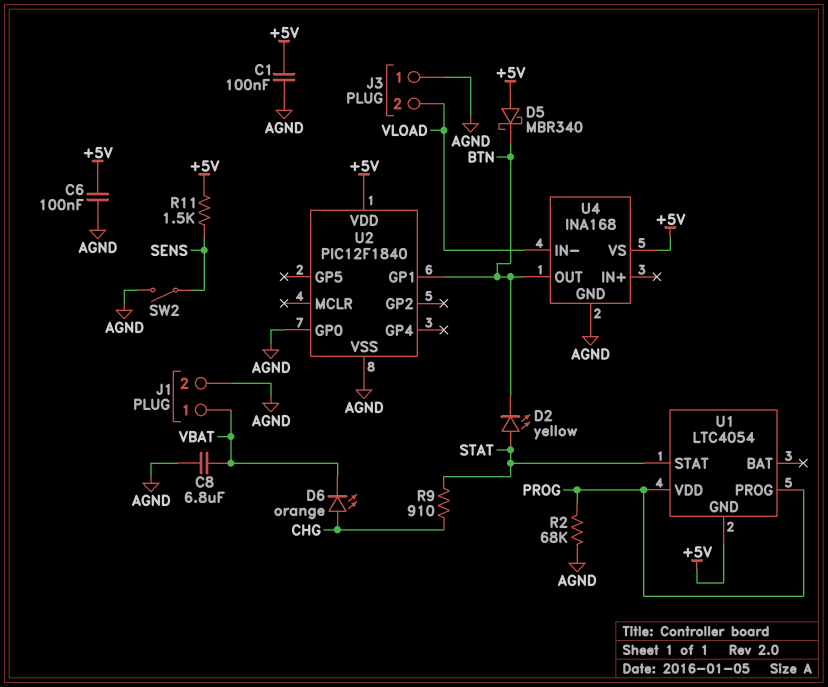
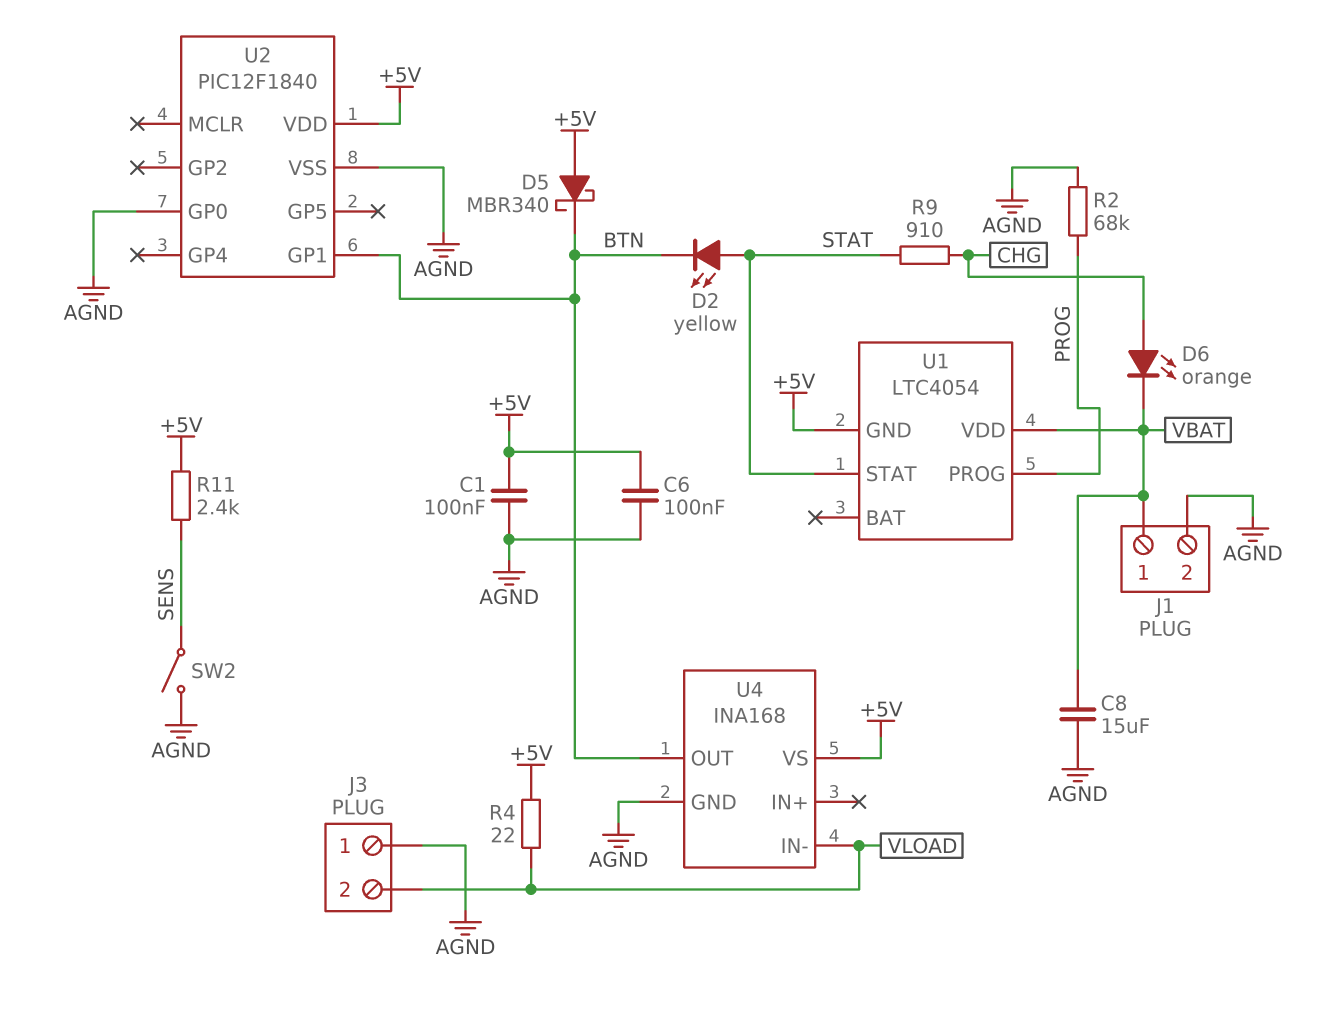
C8: 6.8uF (AGND, VBAT) -> 15uF (AGND, VBAT)
R4: none -> 22 (+5V, VLOAD)
R11: 1.5k (+5V, SENS) -> 2.4k (+5V, SENS)
U1 pin VDD: PROG -> VBAT

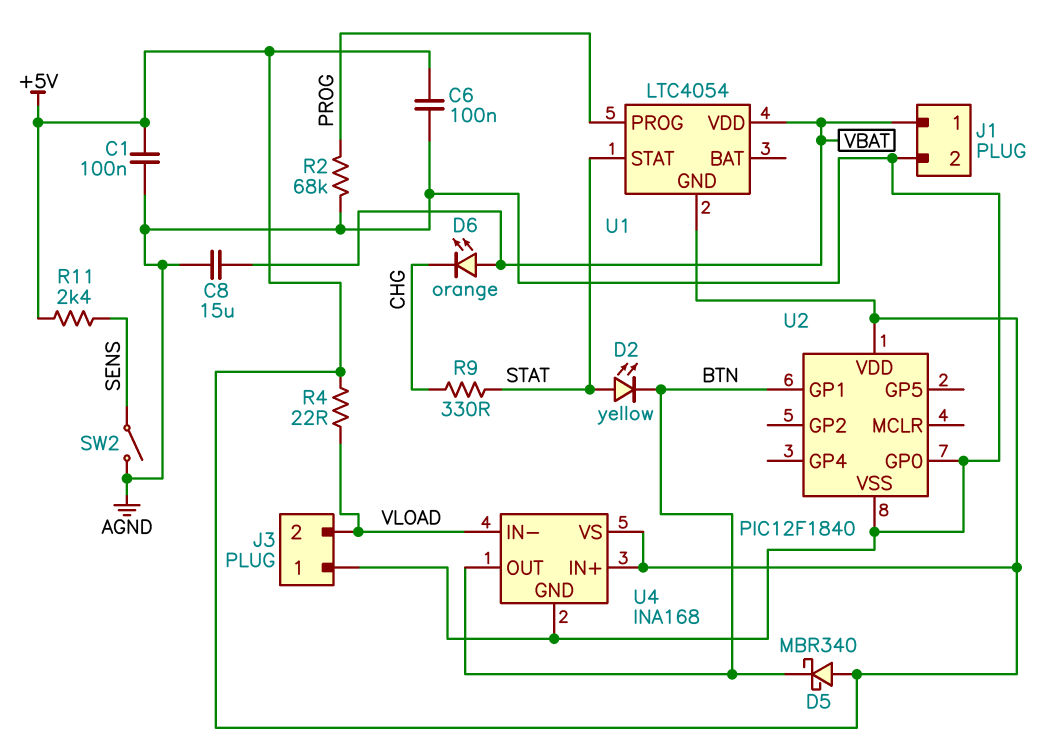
D6: LED orange (A CHG, K VBAT) -> LED orange (A VBAT, K CHG)
R9: 910 (CHG, STAT) -> 330 (CHG, STAT)
U4 pin IN+: none -> +5V

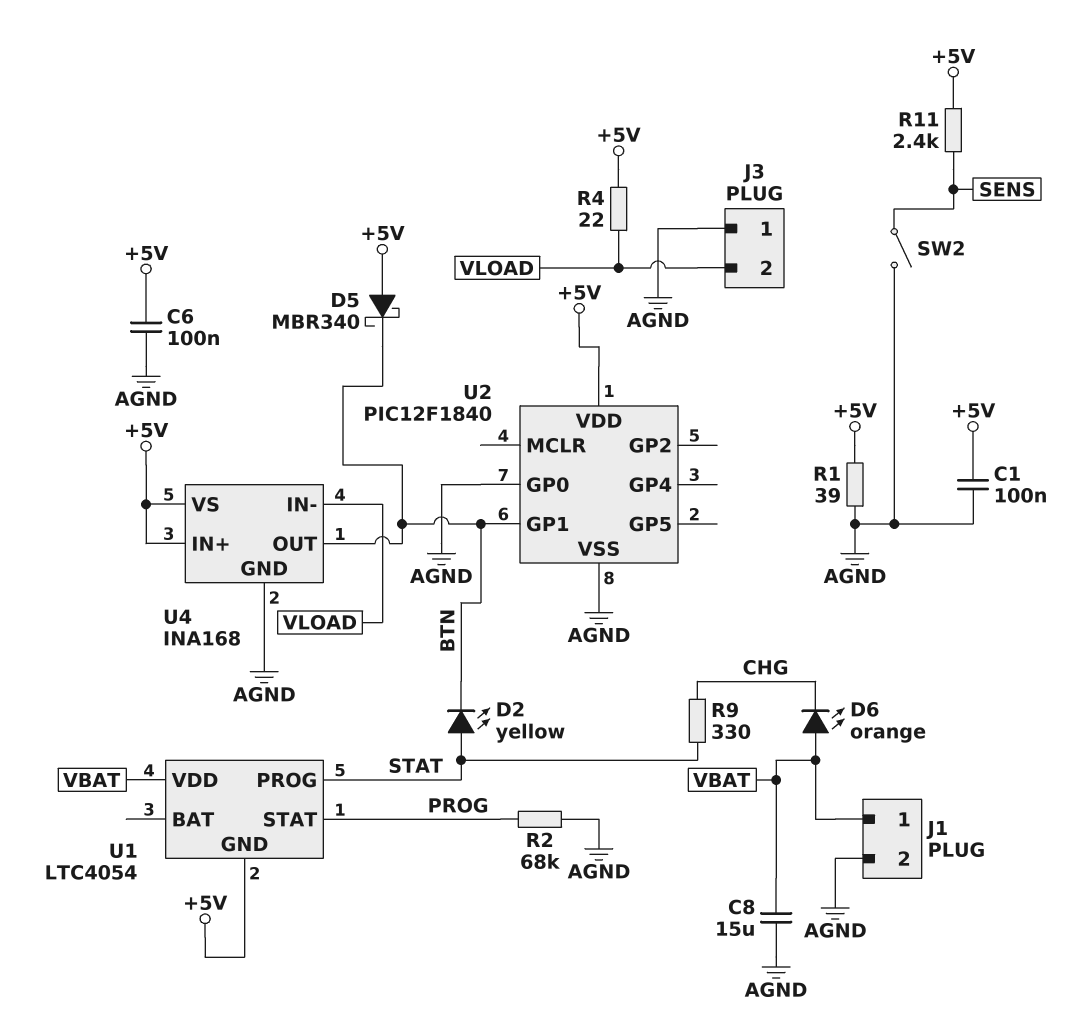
R1: none -> 39 (+5V, AGND)
U1 pin PROG: PROG -> STAT
U1 pin STAT: STAT -> PROG

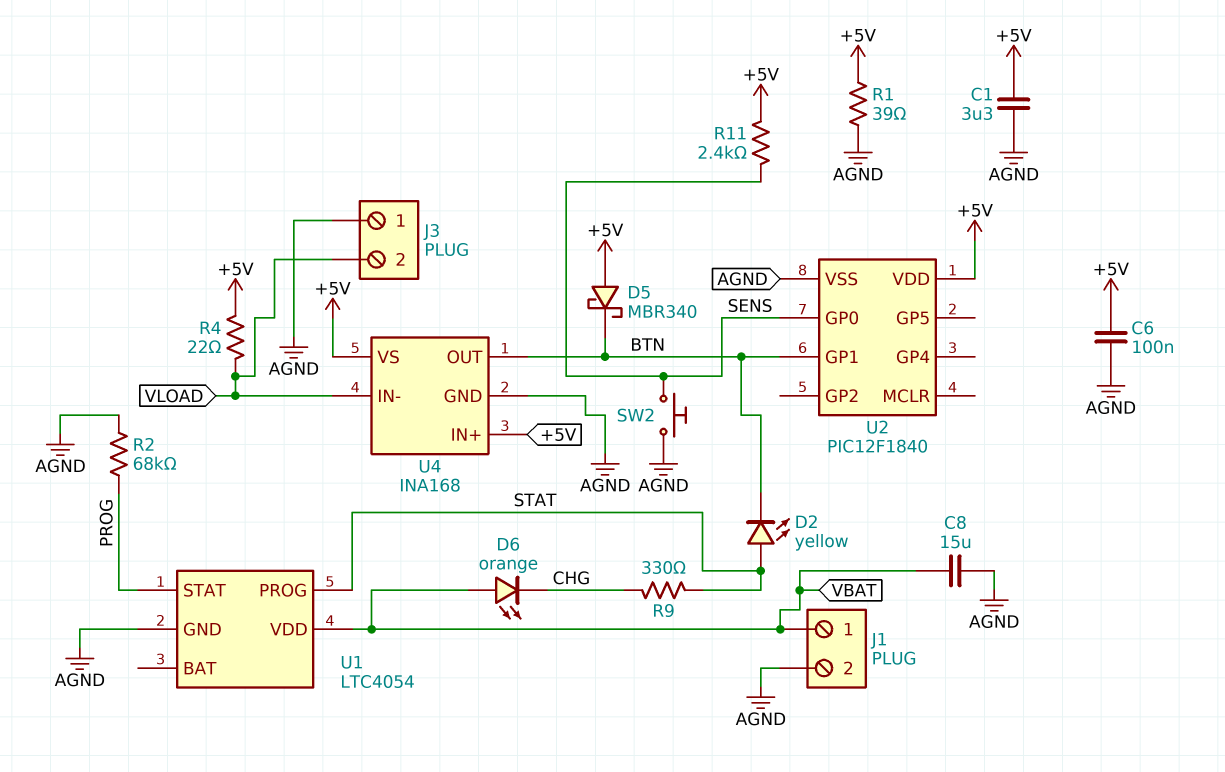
C1: 100nF (+5V, AGND) -> 3.3uF (+5V, AGND)
SW2: switch (AGND, SENS) -> button (AGND, SENS)
U1 pin GND: +5V -> AGND
U2 pin GP0: AGND -> SENS

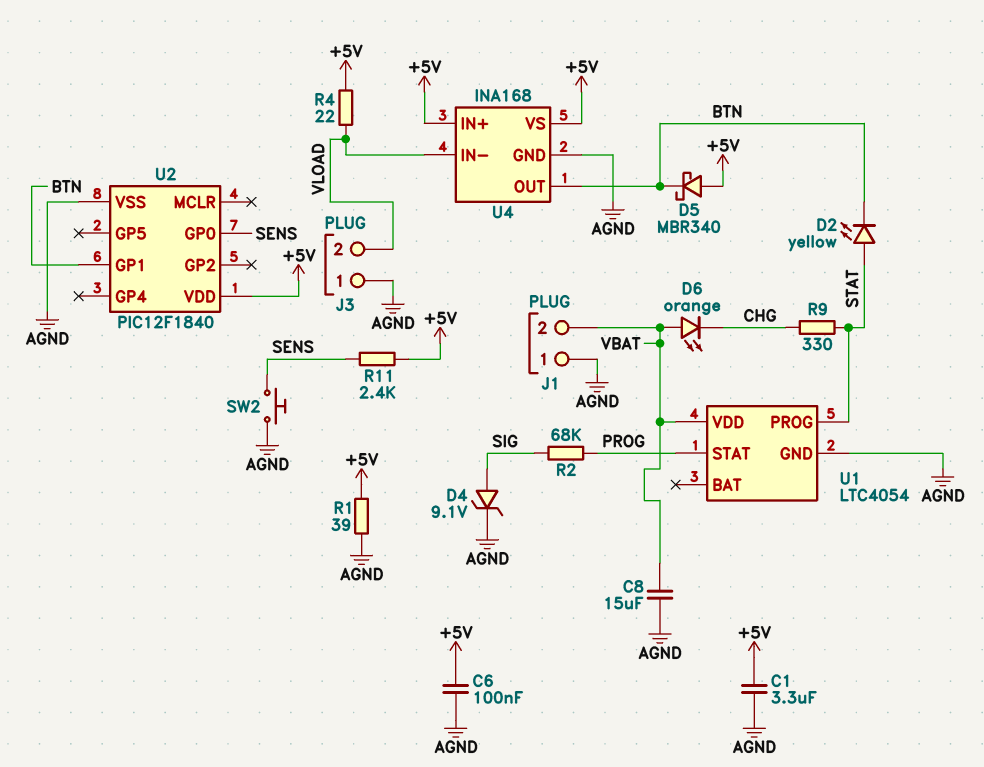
D4: none -> zener 9.1V (A SIG, K AGND)
J1 pin 1: VBAT -> AGND
J1 pin 2: AGND -> VBAT
R2: 68k (AGND, PROG) -> 68k (PROG, SIG)

